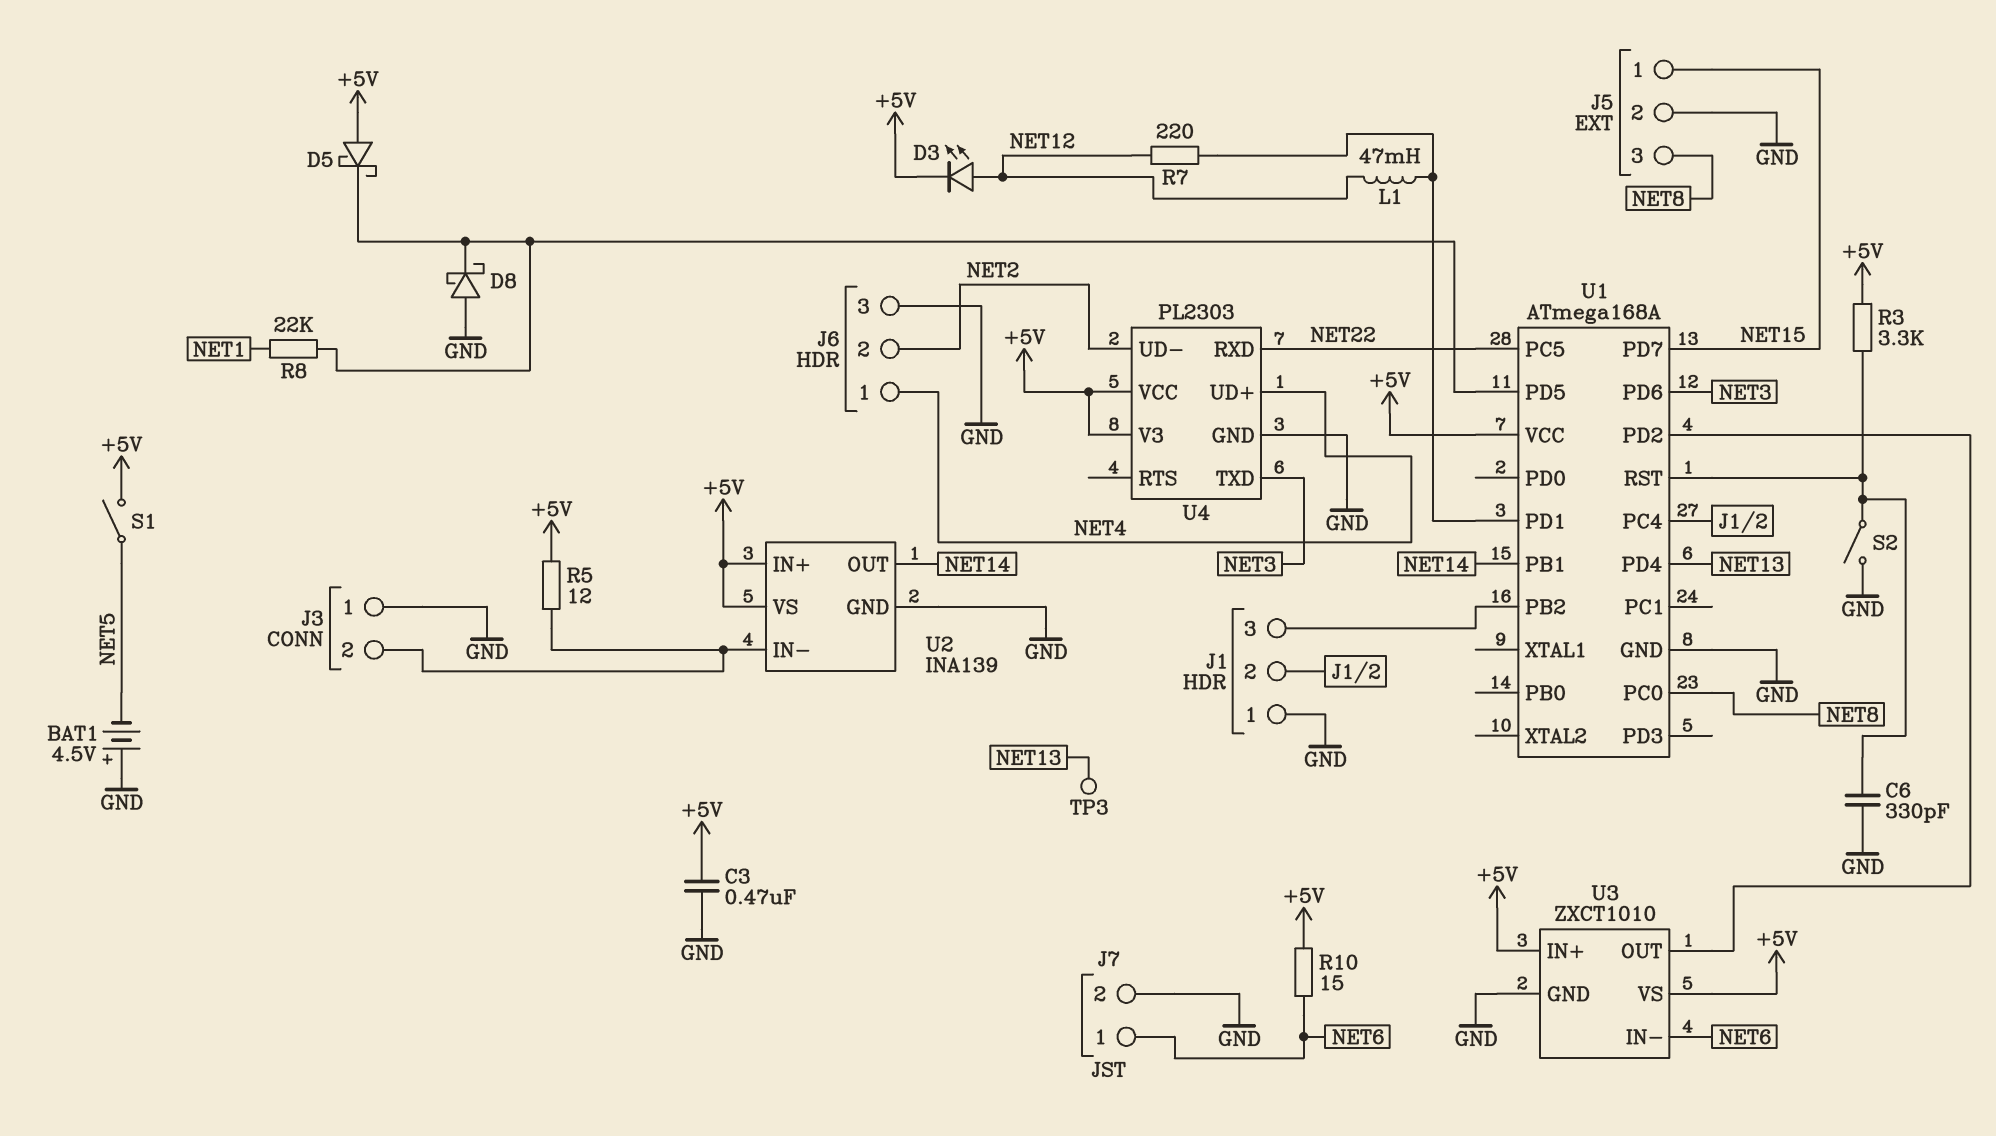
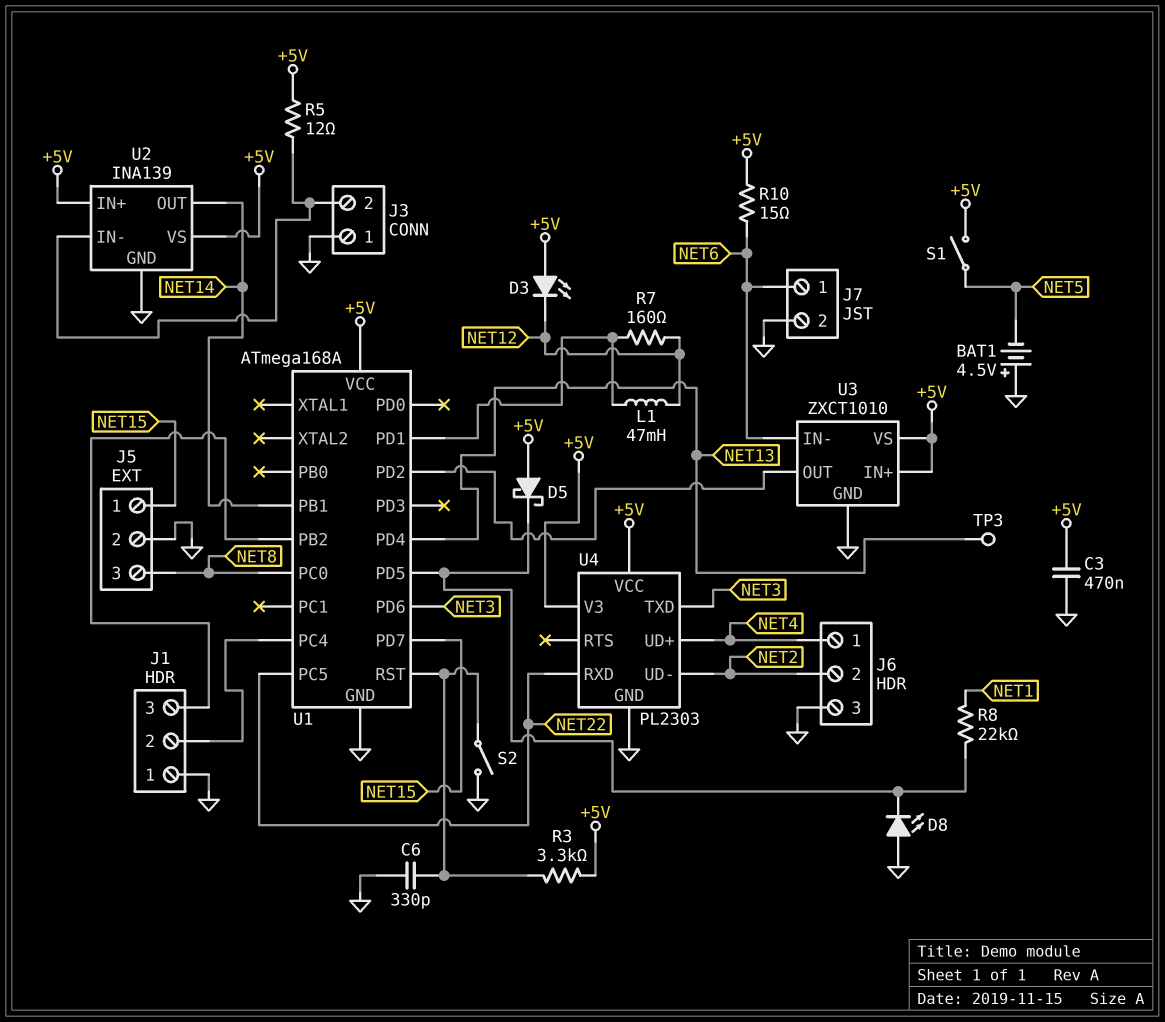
D3: LED (A NET12, K +5V) -> LED (A +5V, K NET12)
D8: schottky (A GND, K U1/PD5) -> LED (A GND, K U1/PD5)
R7: 220 (NET12, U1/PD1) -> 160 (NET12, U1/PD1)

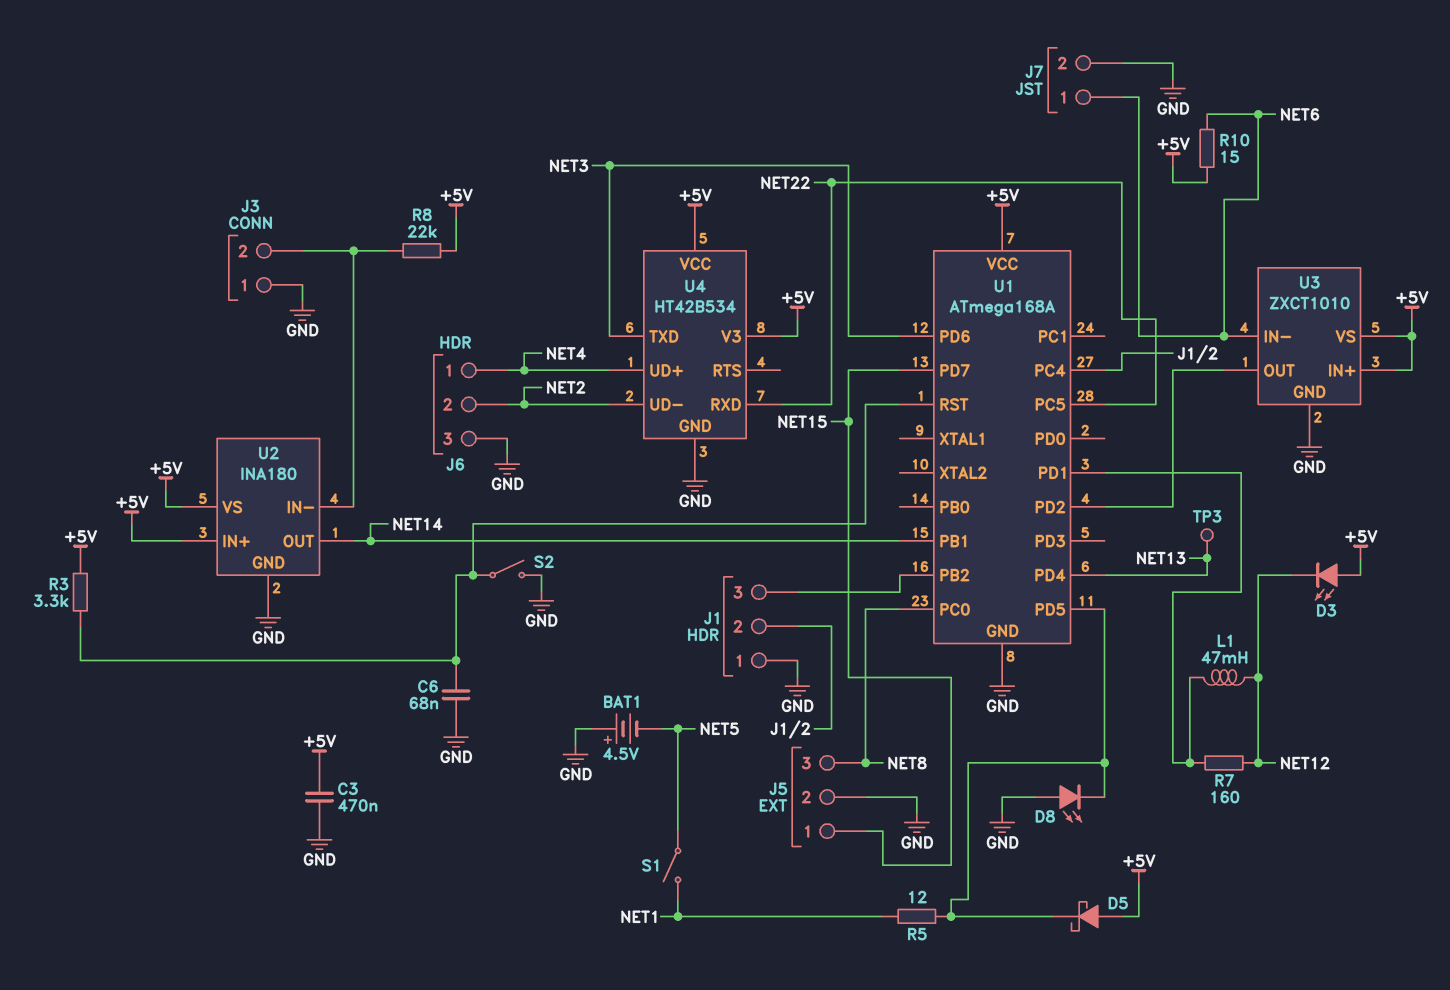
C6: 330pF (GND, U1/RST) -> 68nF (GND, U1/RST)
R5: 12 (+5V, J3/2) -> 12 (NET1, U1/PD5)
R8: 22k (NET1, U1/PD5) -> 22k (+5V, J3/2)
S1: switch (+5V, NET5) -> switch (NET1, NET5)
U2: INA139 -> INA180
U4: PL2303 -> HT42B534

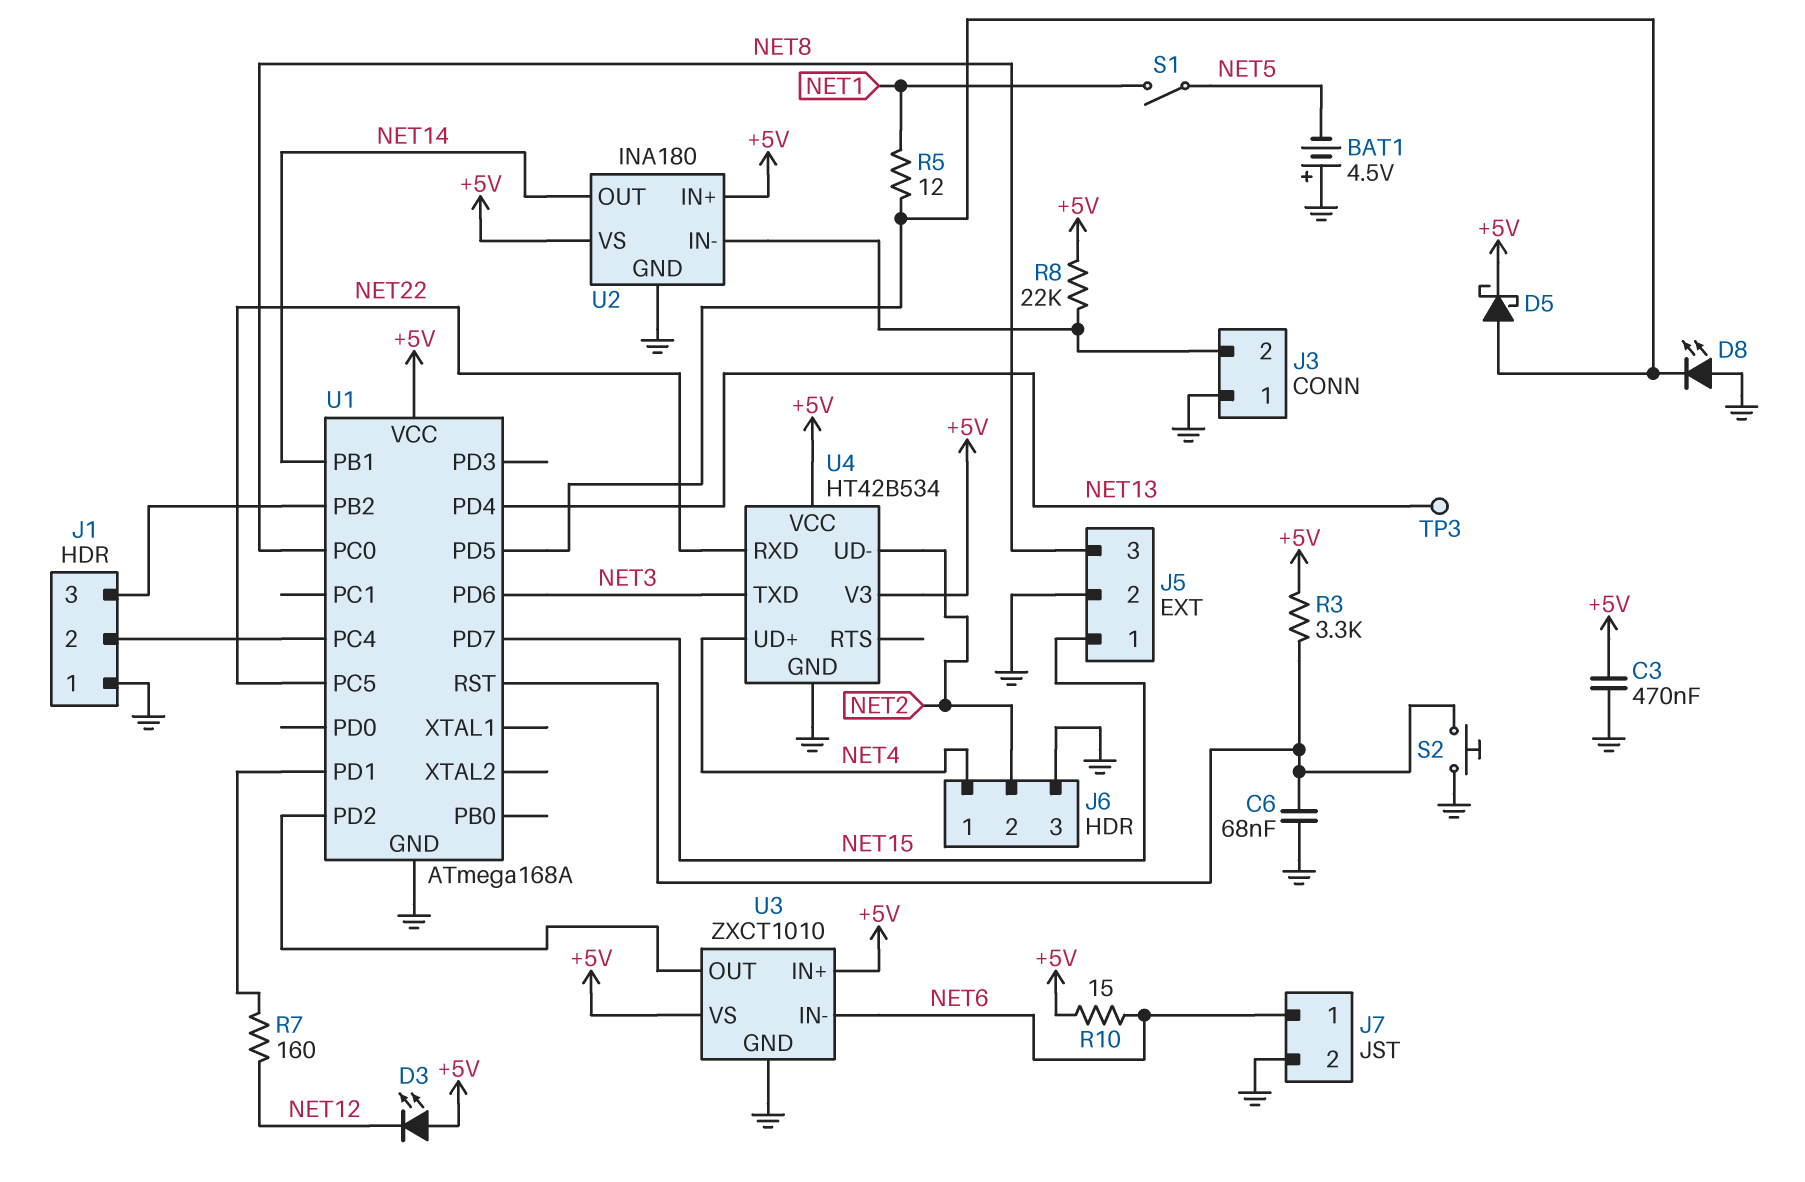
D5: schottky (A +5V, K U1/PD5) -> schottky (A U1/PD5, K +5V)
L1: 47mH (NET12, U1/PD1) -> none
S2: switch (GND, U1/RST) -> button (GND, U1/RST)

